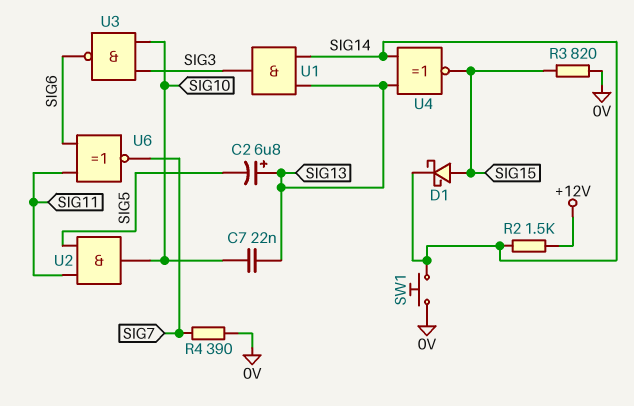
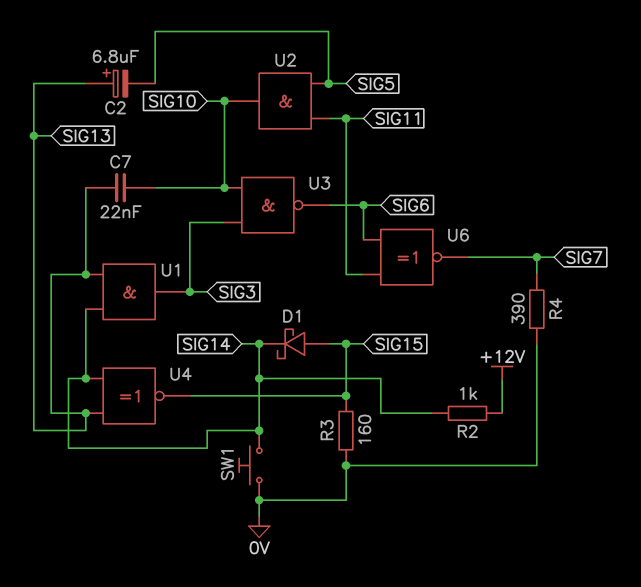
R2: 1.5k (+12V, SIG14) -> 1k (+12V, SIG14)
R3: 820 (0V, SIG15) -> 160 (0V, SIG15)

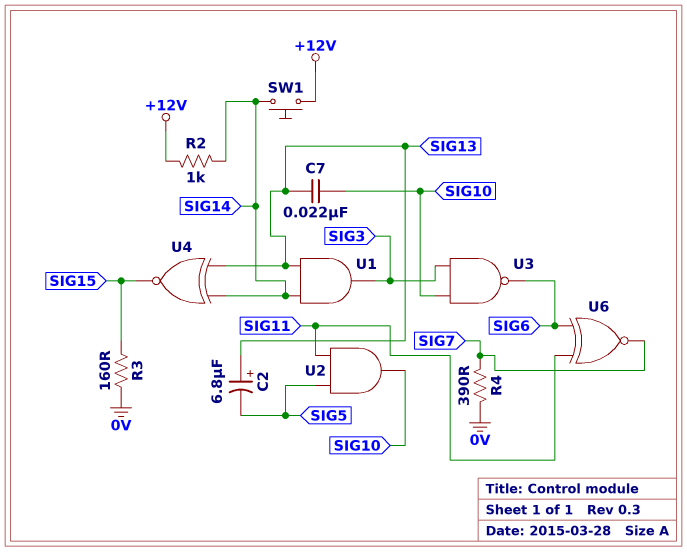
D1: schottky (A SIG15, K SIG14) -> none
SW1: button (0V, SIG14) -> button (+12V, SIG14)

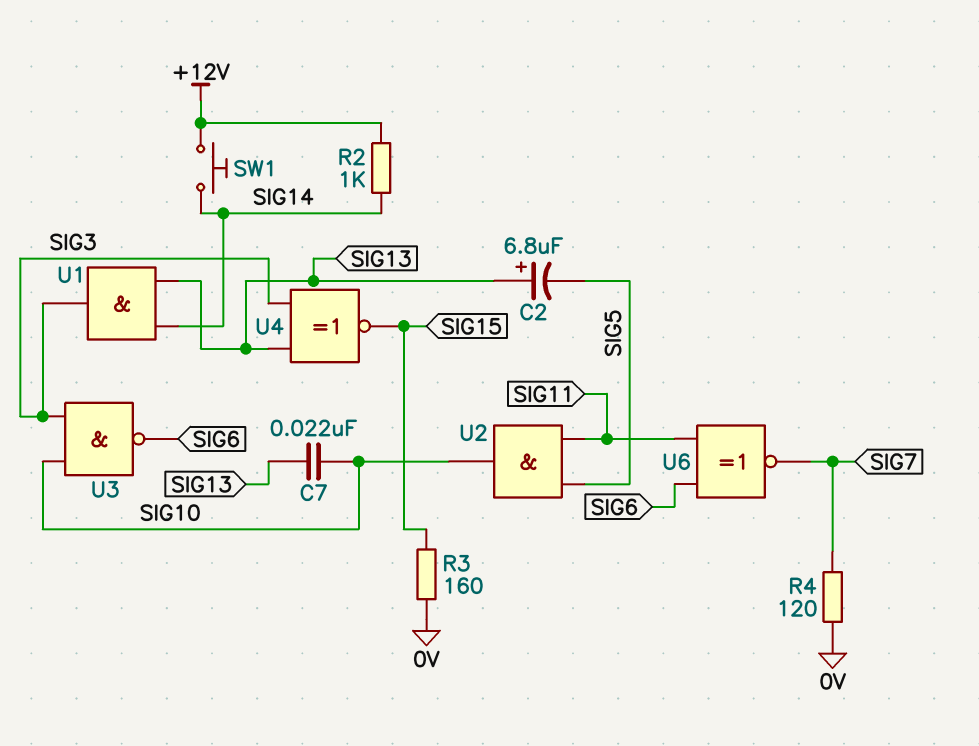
R4: 390 (0V, SIG7) -> 120 (0V, SIG7)
U4: XNOR (in SIG13, in SIG14, out SIG15) -> XNOR (in SIG3, in SIG13, out SIG15)

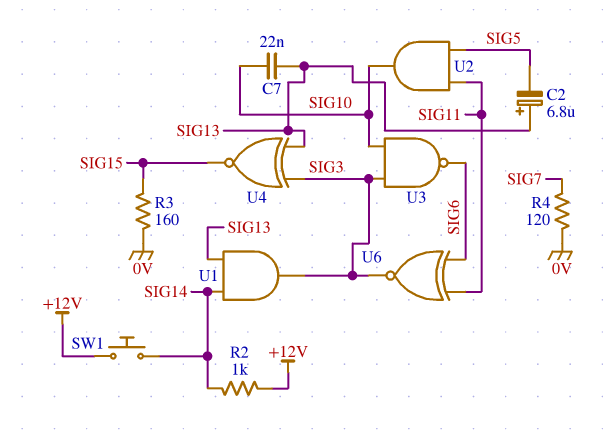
U6: XNOR (in SIG6, in SIG11, out SIG7) -> XNOR (in SIG6, in SIG11, out SIG3)

